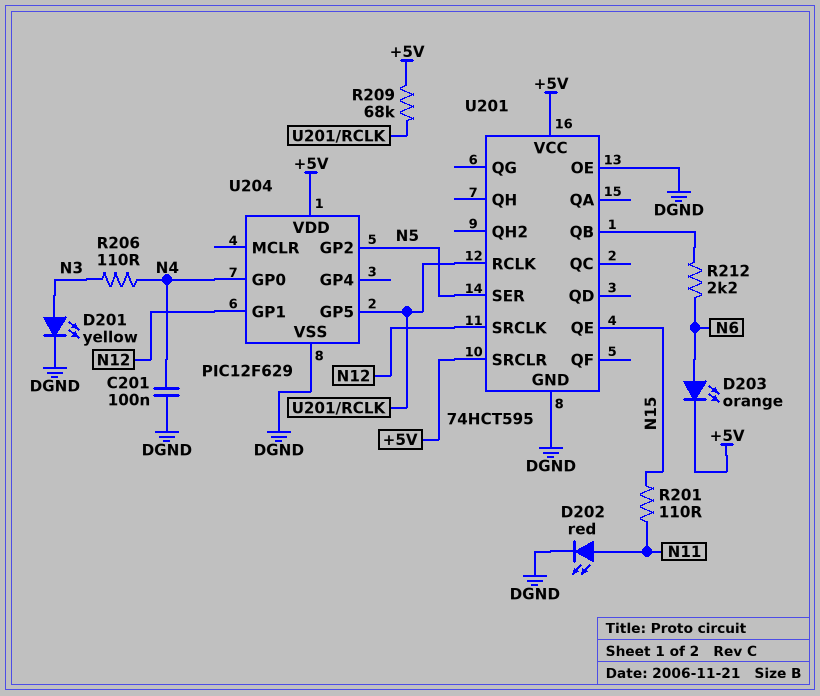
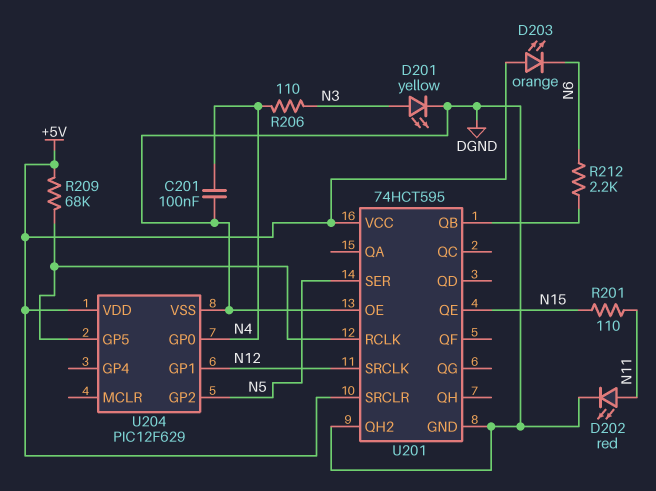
D203: LED orange (A N6, K +5V) -> LED orange (A +5V, K N6)
U201 pin QH2: none -> DGND

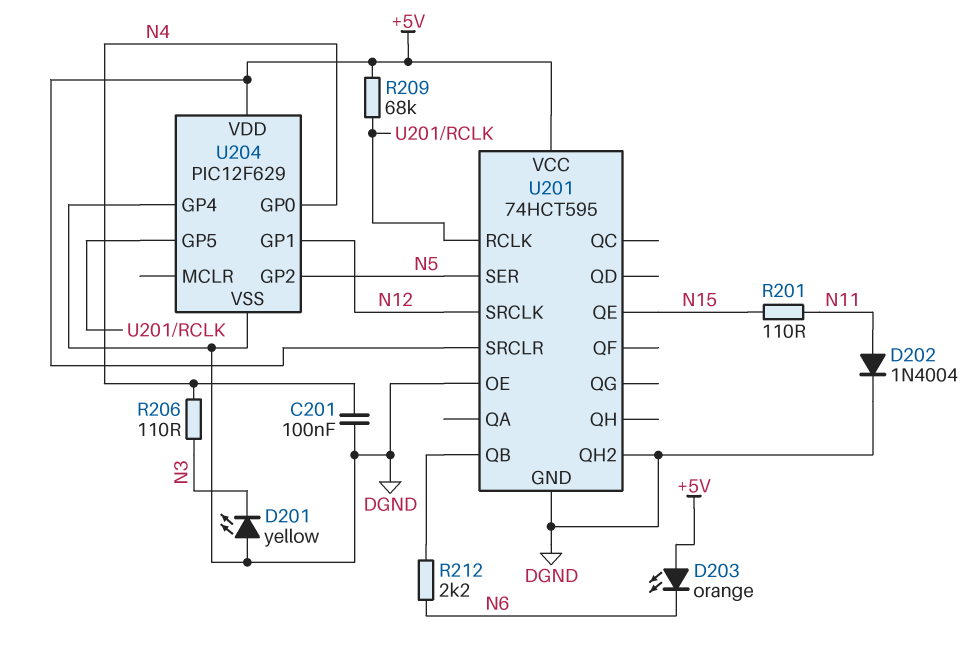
D201: LED yellow (A N3, K DGND) -> LED yellow (A DGND, K N3)
D202: LED red (A N11, K DGND) -> diode 1N4004 (A N11, K DGND)
U204 pin GP4: none -> DGND

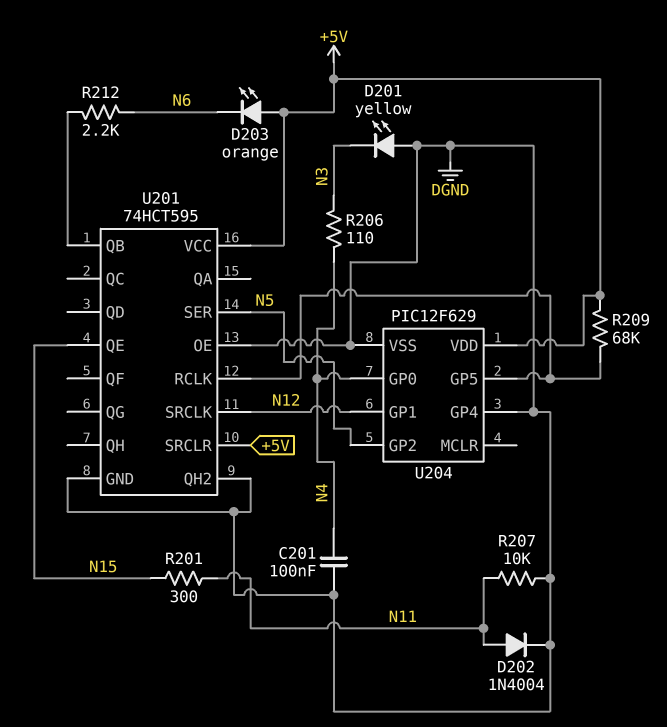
R201: 110 (N11, N15) -> 300 (N11, N15)
R207: none -> 10k (DGND, N11)

